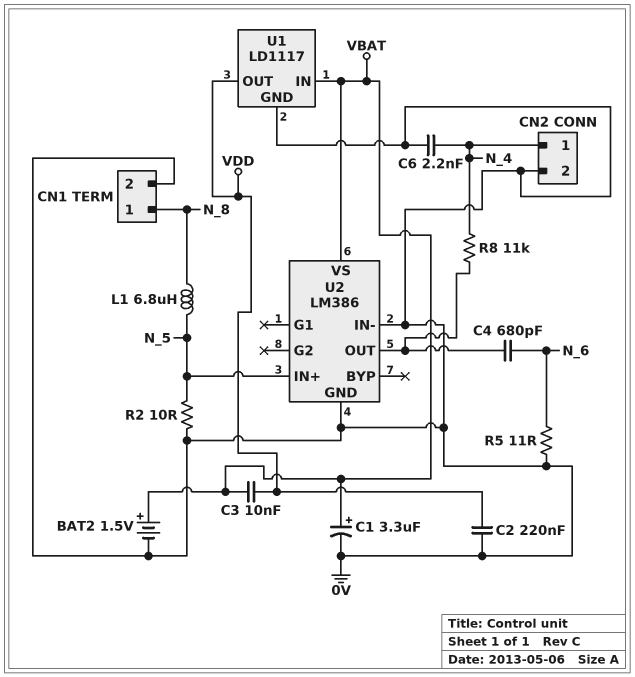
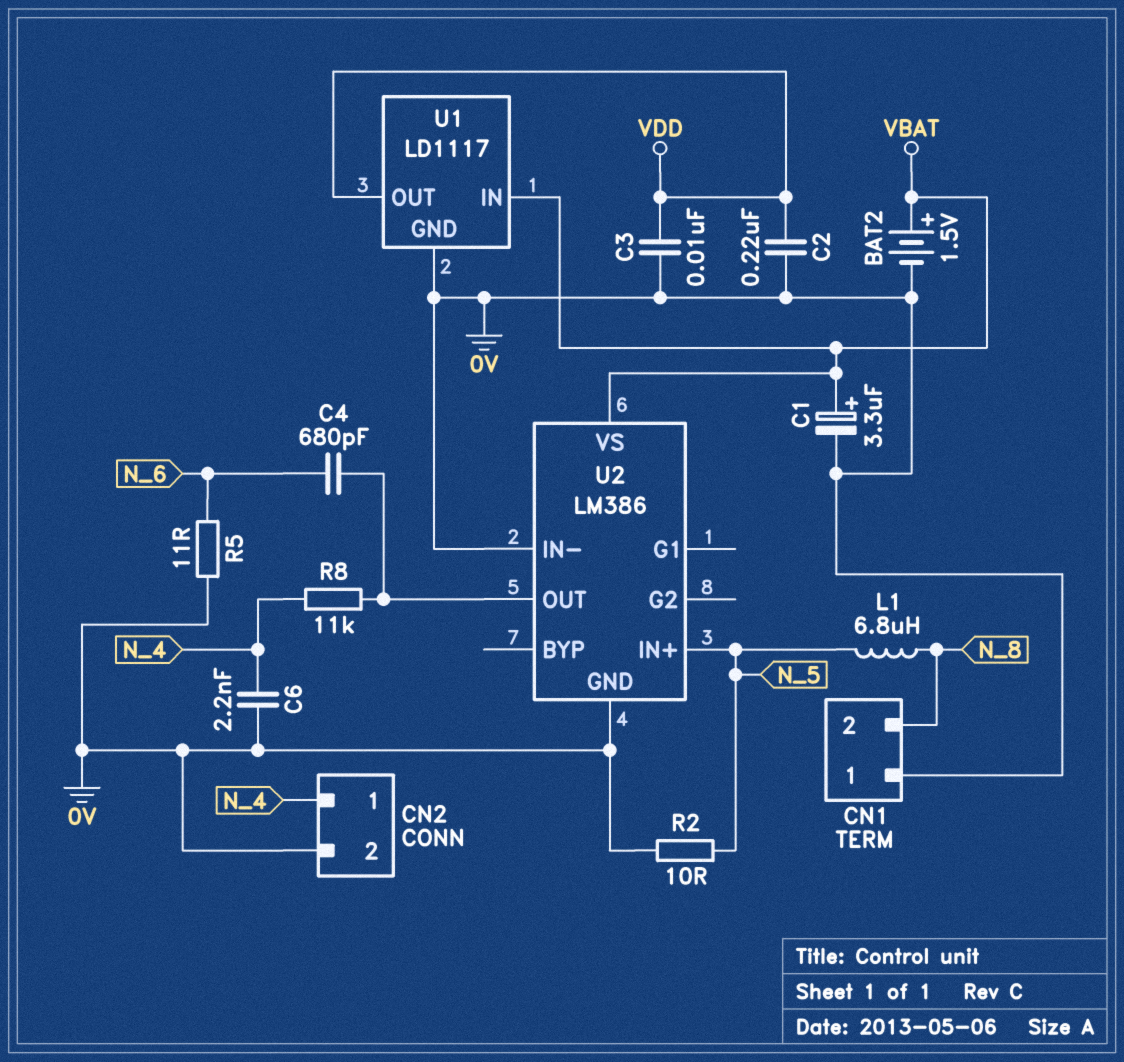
C3: 10nF (VBAT, VDD) -> 10nF (0V, VDD)
CN1 pin 1: N_8 -> 0V
CN1 pin 2: 0V -> N_8

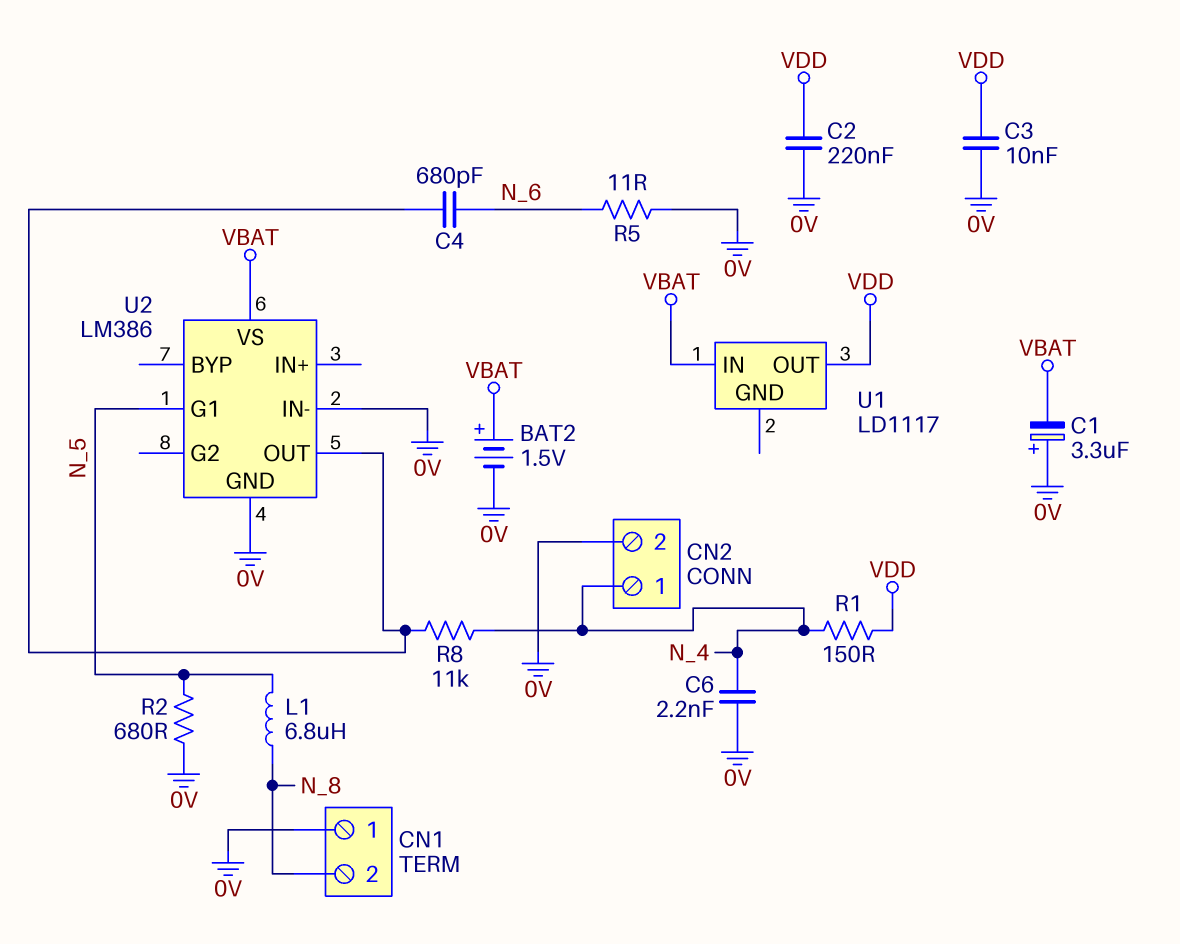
C1: 3.3uF (plus VBAT, minus 0V) -> 3.3uF (plus 0V, minus VBAT)
R1: none -> 150 (N_4, VDD)
R2: 10 (0V, N_5) -> 680 (0V, N_5)
U1 pin GND: 0V -> none
U2 pin G1: none -> N_5
U2 pin IN+: N_5 -> none

